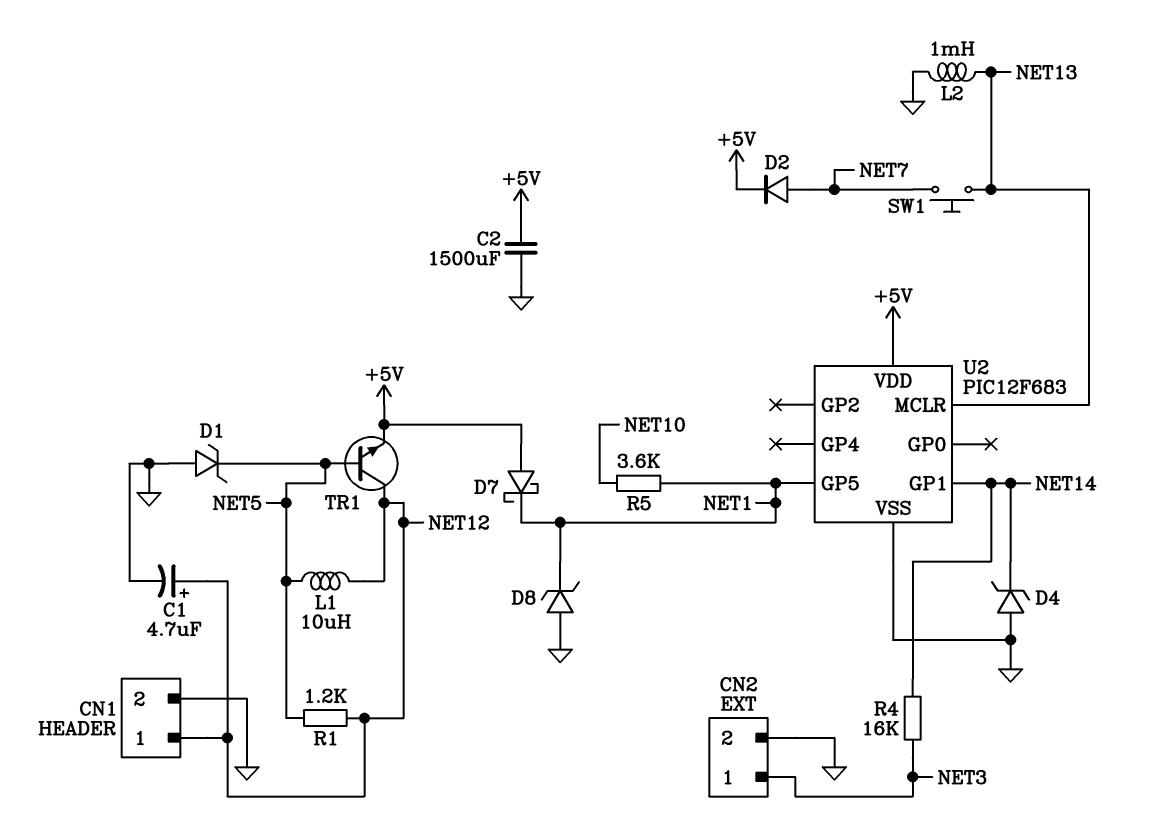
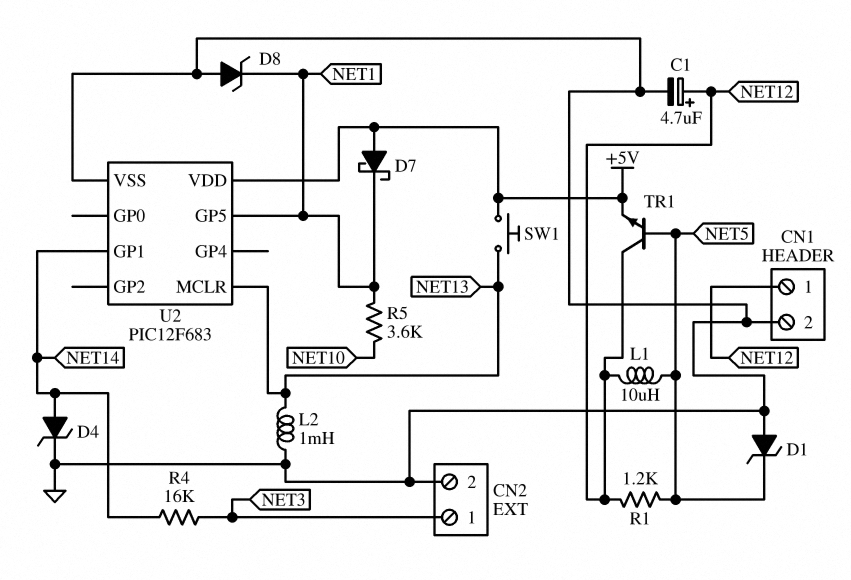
C2: 1500uF (+5V, GND) -> none
D2: diode (A NET7, K +5V) -> none
D4: zener (A GND, K NET14) -> zener (A NET14, K GND)
SW1: button (NET7, NET13) -> button (+5V, NET13)

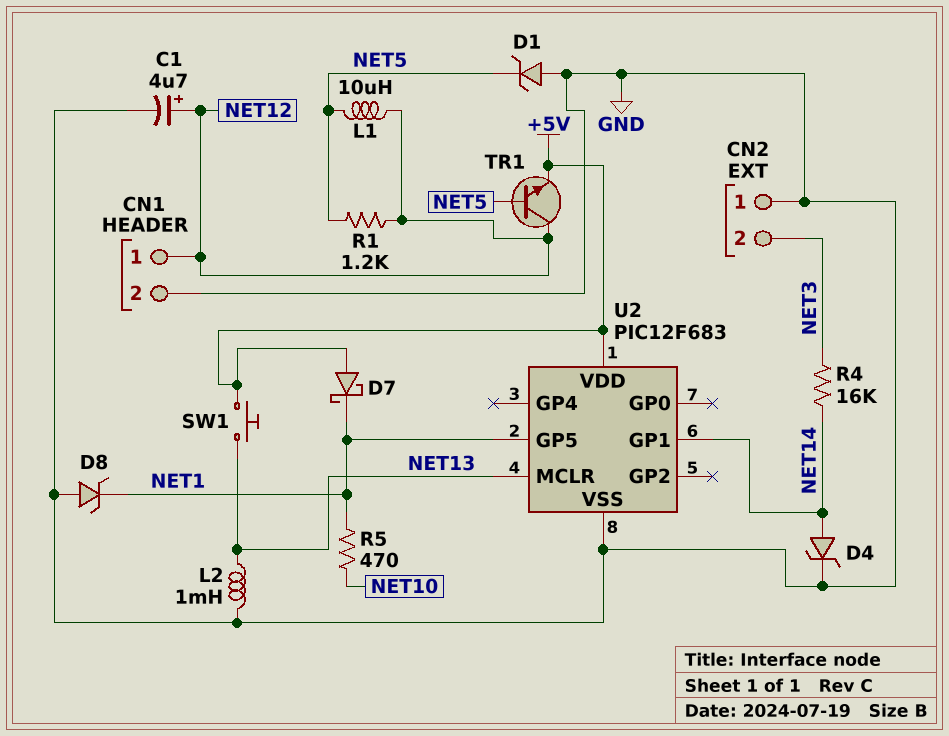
CN2 pin 1: NET3 -> GND
CN2 pin 2: GND -> NET3
R5: 3.6k (NET1, NET10) -> 470 (NET1, NET10)

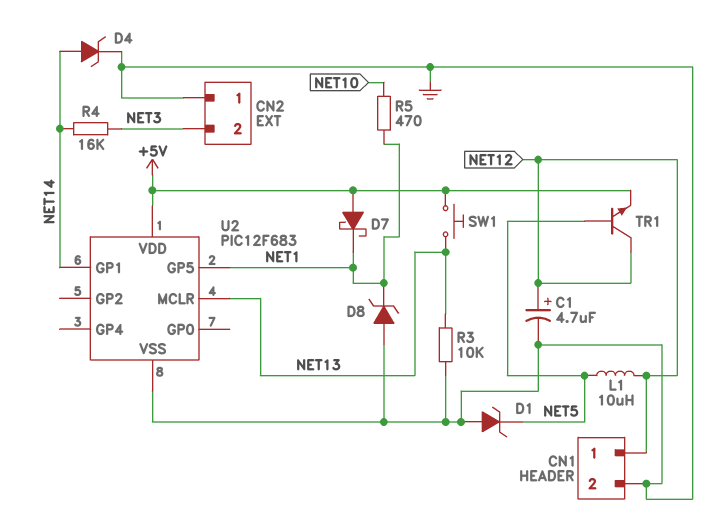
L2: 1mH (GND, NET13) -> none
R1: 1.2k (NET5, NET12) -> none
R3: none -> 10k (GND, NET13)

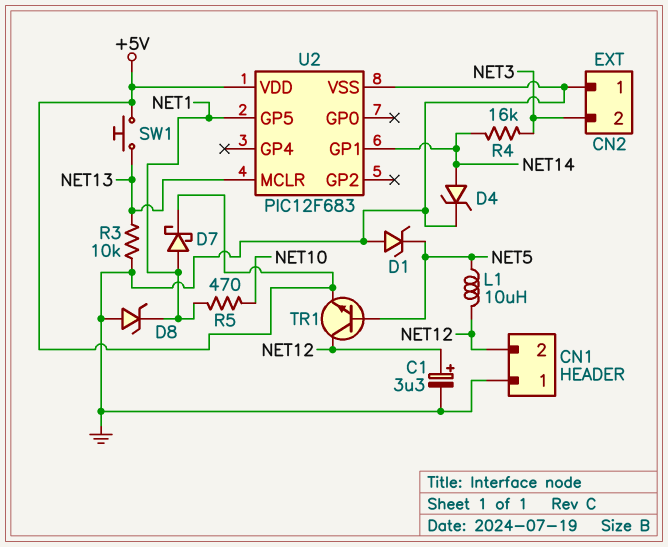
C1: 4.7uF (plus NET12, minus GND) -> 3.3uF (plus NET12, minus GND)
CN1 pin 1: NET12 -> GND
CN1 pin 2: GND -> NET12
D7: schottky (A +5V, K NET1) -> schottky (A NET1, K +5V)

